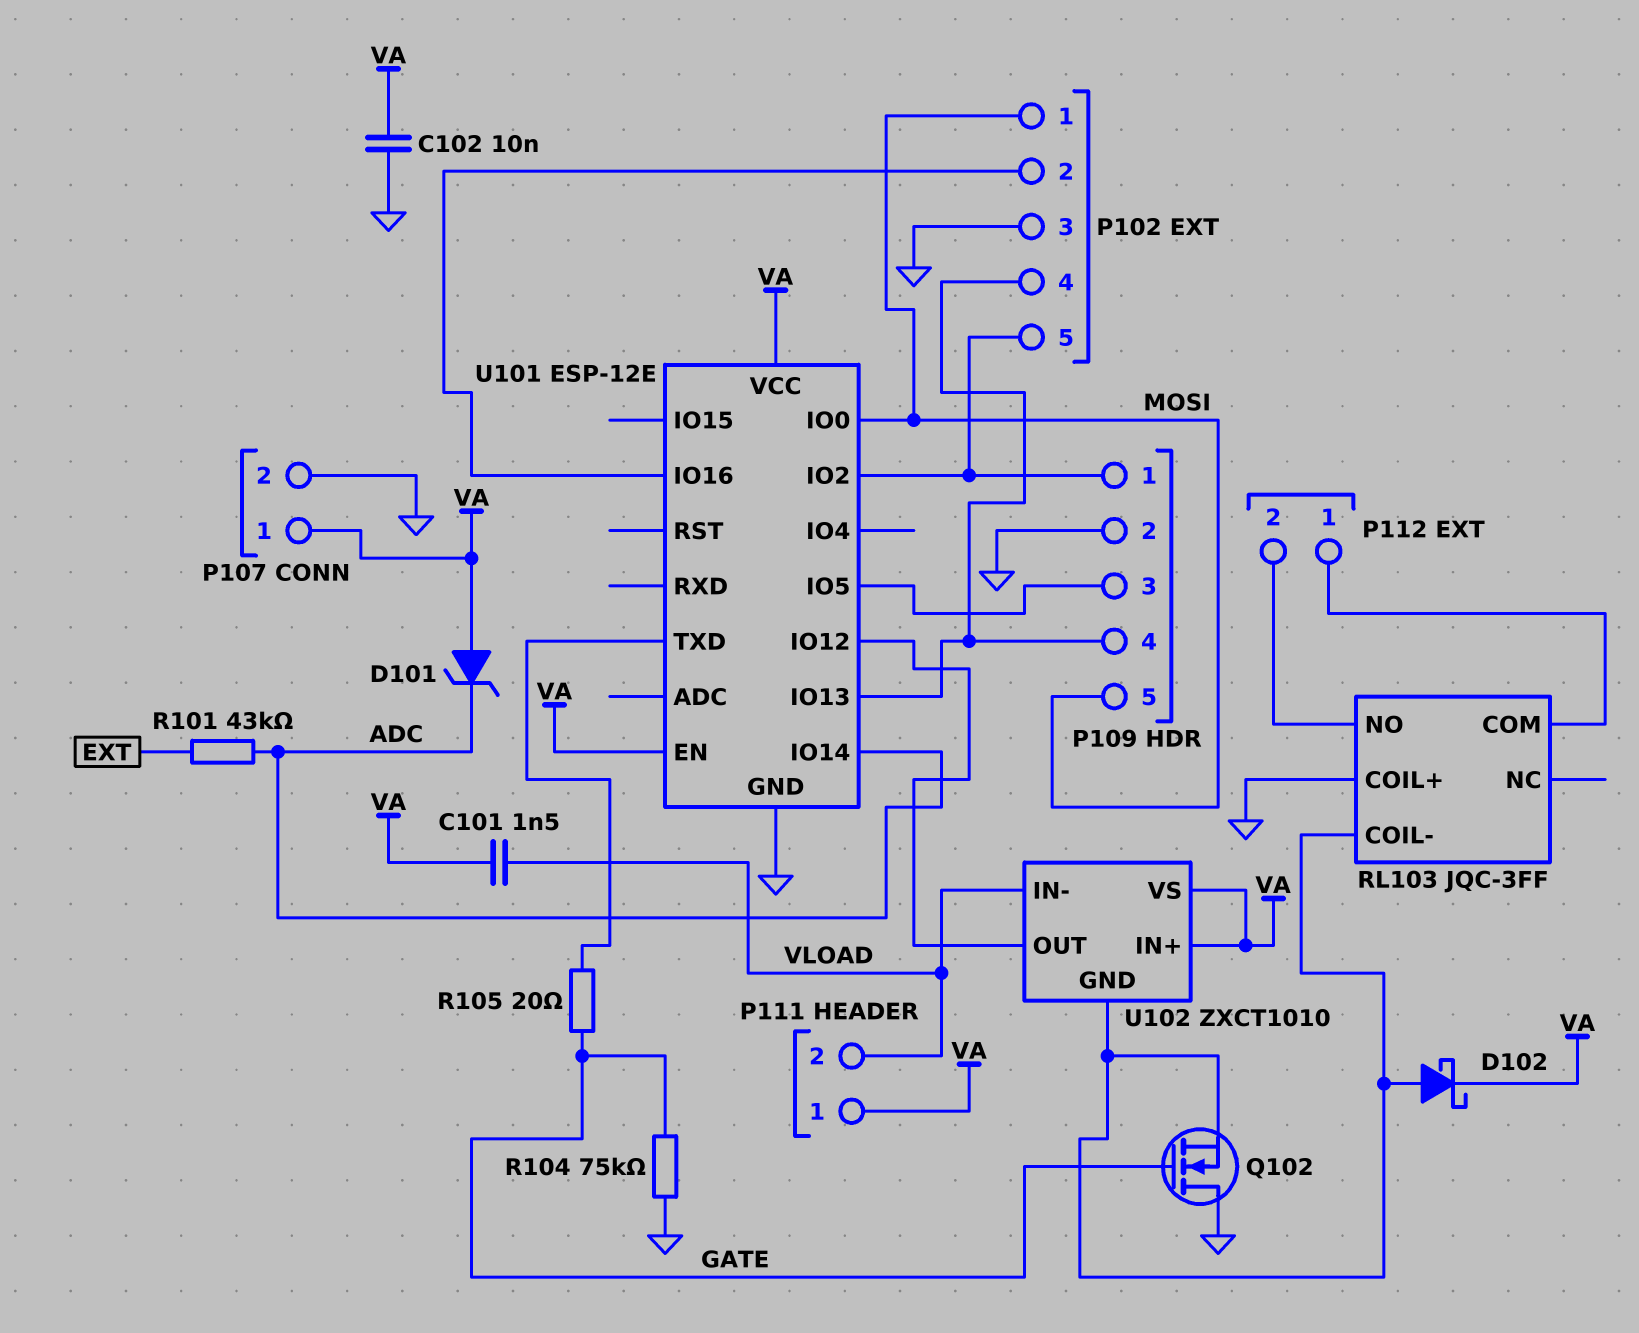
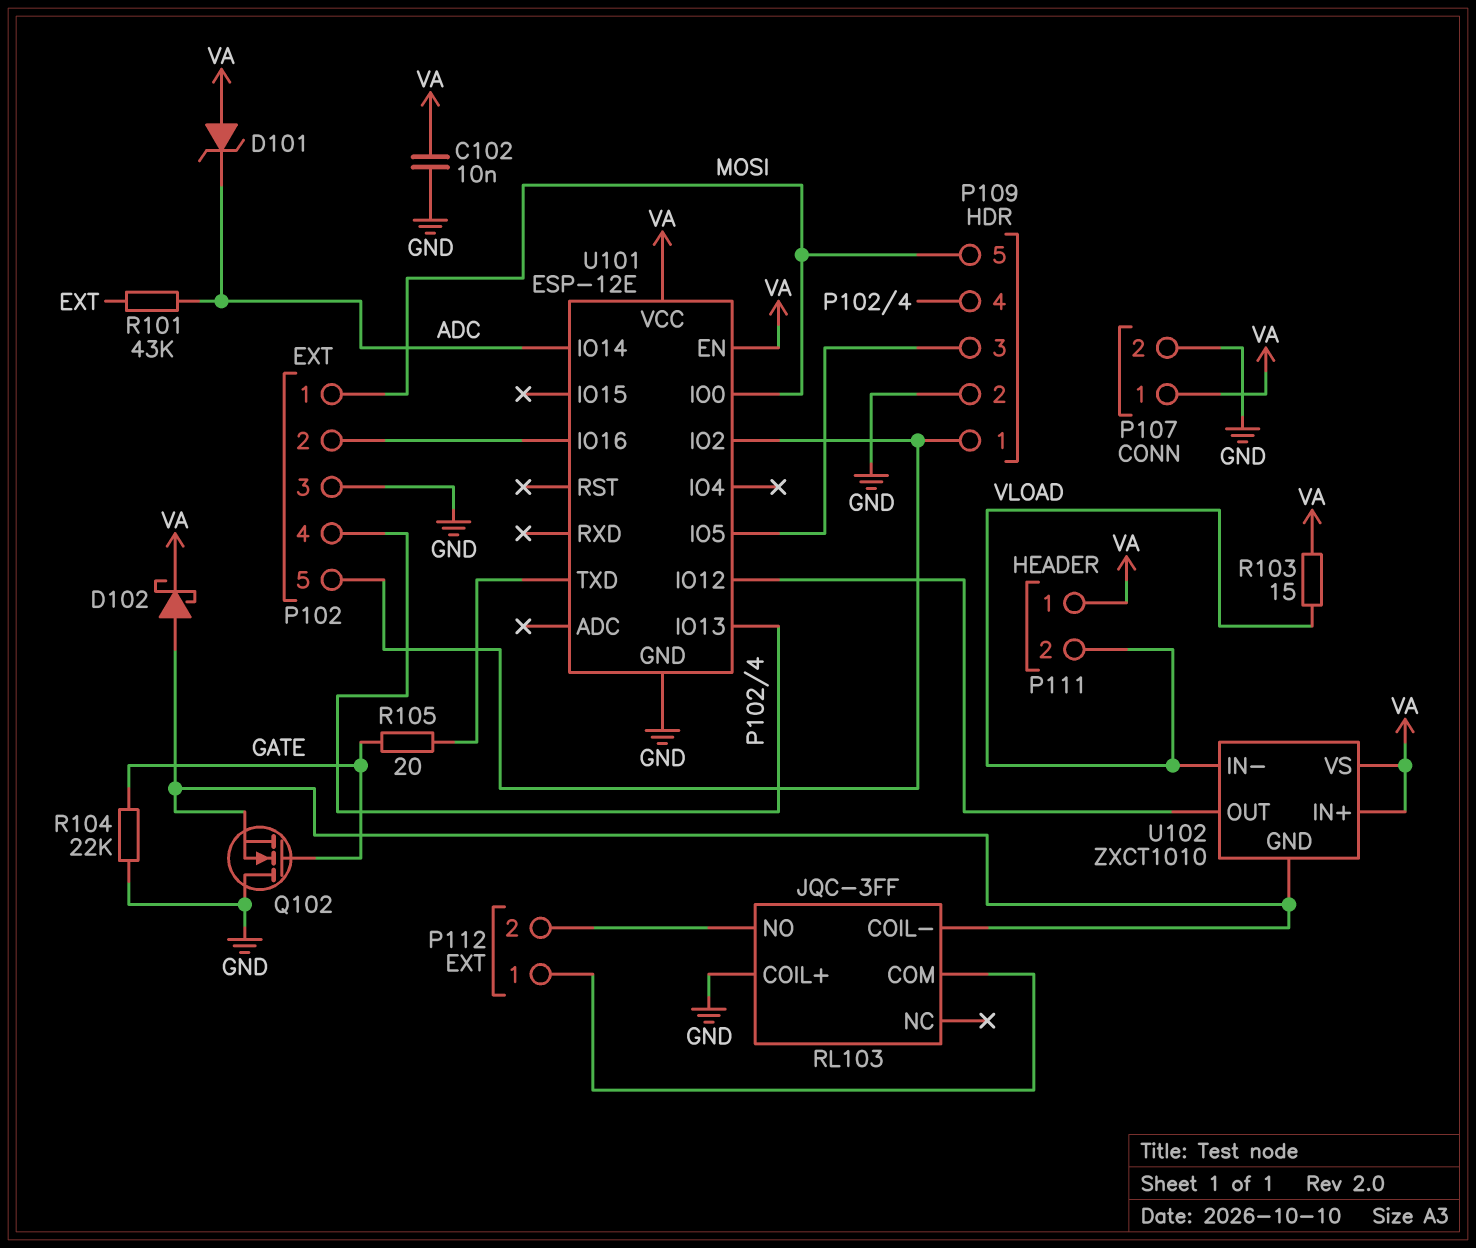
C101: 1.5nF (VA, VLOAD) -> none
R103: none -> 15 (VA, VLOAD)
R104: 75k (GATE, GND) -> 22k (GATE, GND)

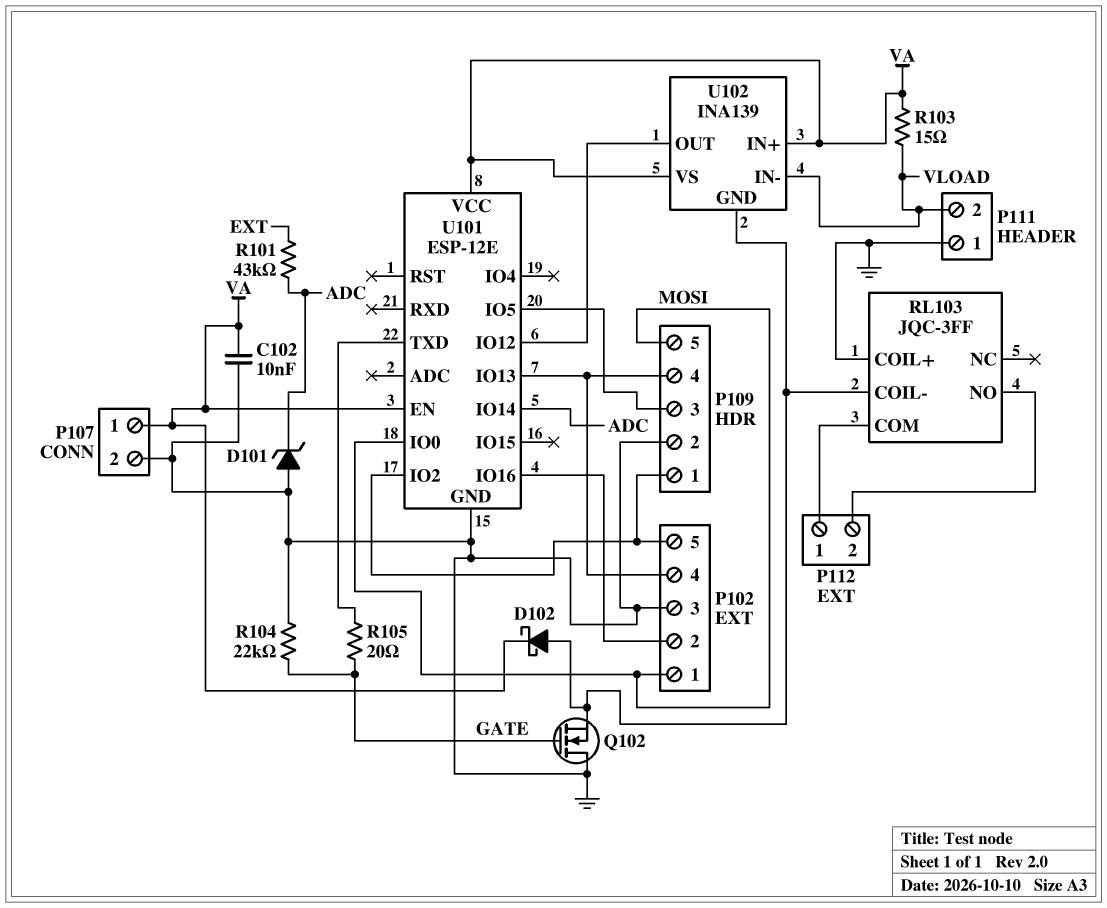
D101: zener (A VA, K ADC) -> zener (A GND, K ADC)
P111 pin 1: VA -> GND
U102: ZXCT1010 -> INA139

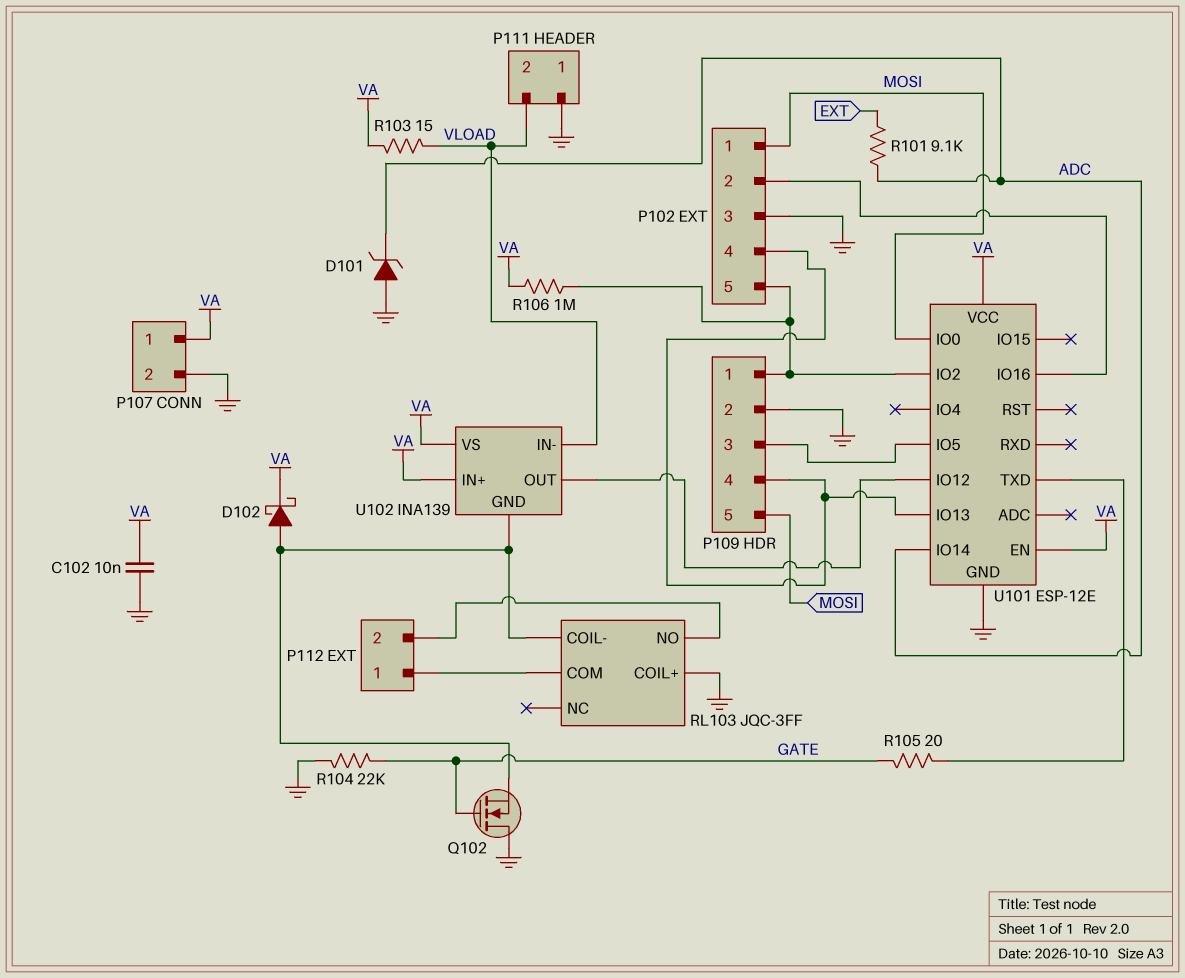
R101: 43k (ADC, EXT) -> 9.1k (ADC, EXT)
R106: none -> 1M (P102/5, VA)

